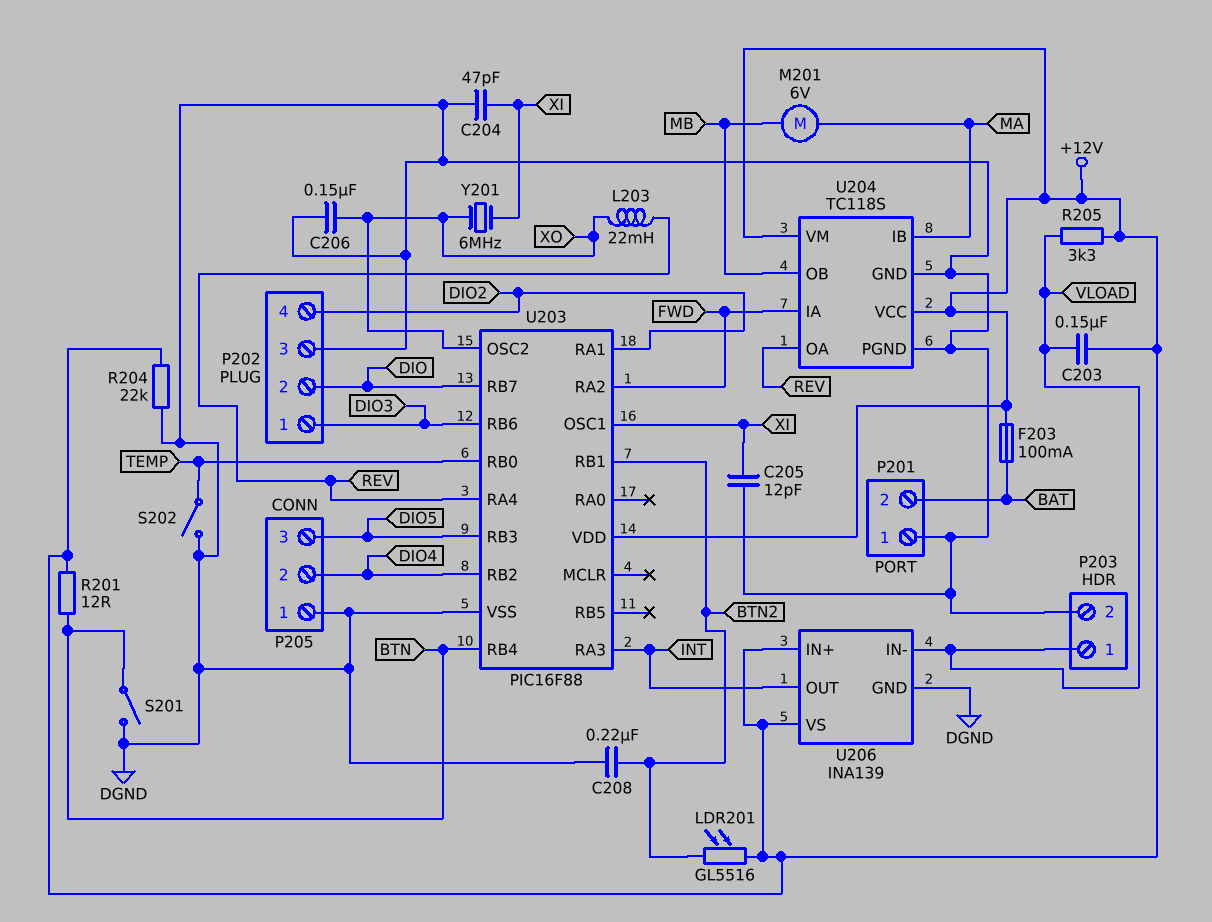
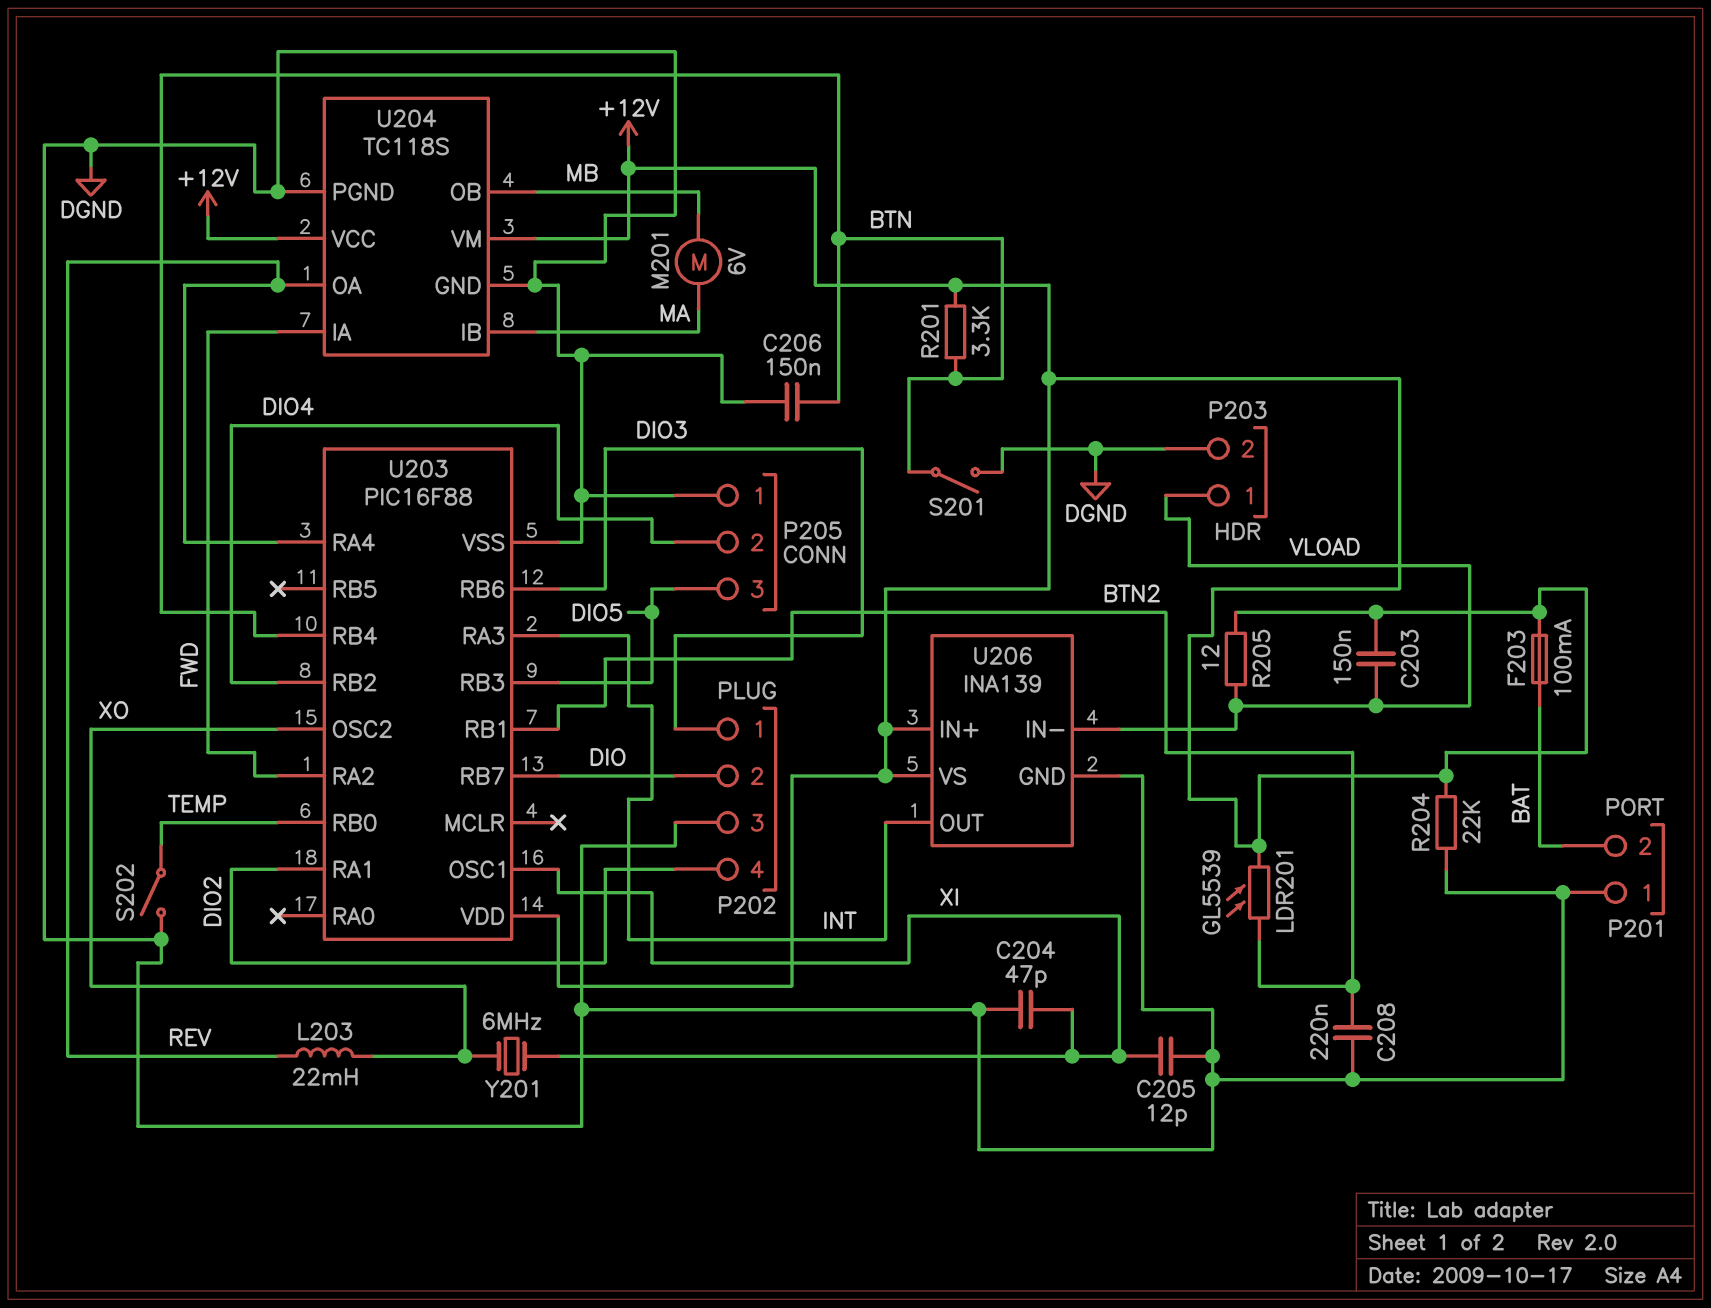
C206: 150nF (DGND, XO) -> 150nF (BTN, DGND)
LDR201: GL5516 (+12V, BTN2) -> GL5539 (+12V, BTN2)
R201: 12 (+12V, BTN) -> 3.3k (+12V, BTN)
R205: 3.3k (+12V, VLOAD) -> 12 (+12V, VLOAD)

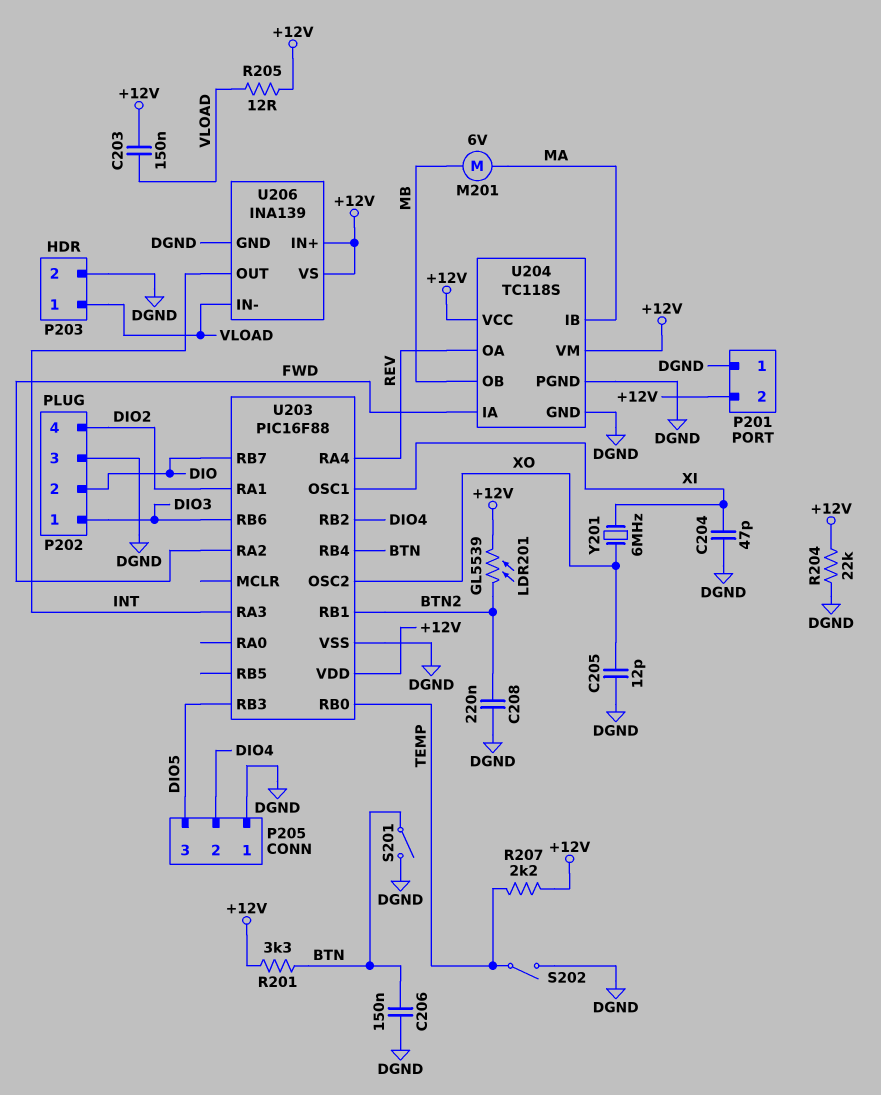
C205: 12pF (DGND, XI) -> 12pF (DGND, XO)
F203: 100mA (+12V, BAT) -> none
L203: 22mH (REV, XO) -> none
P201 pin 2: BAT -> +12V
R207: none -> 2.2k (+12V, TEMP)

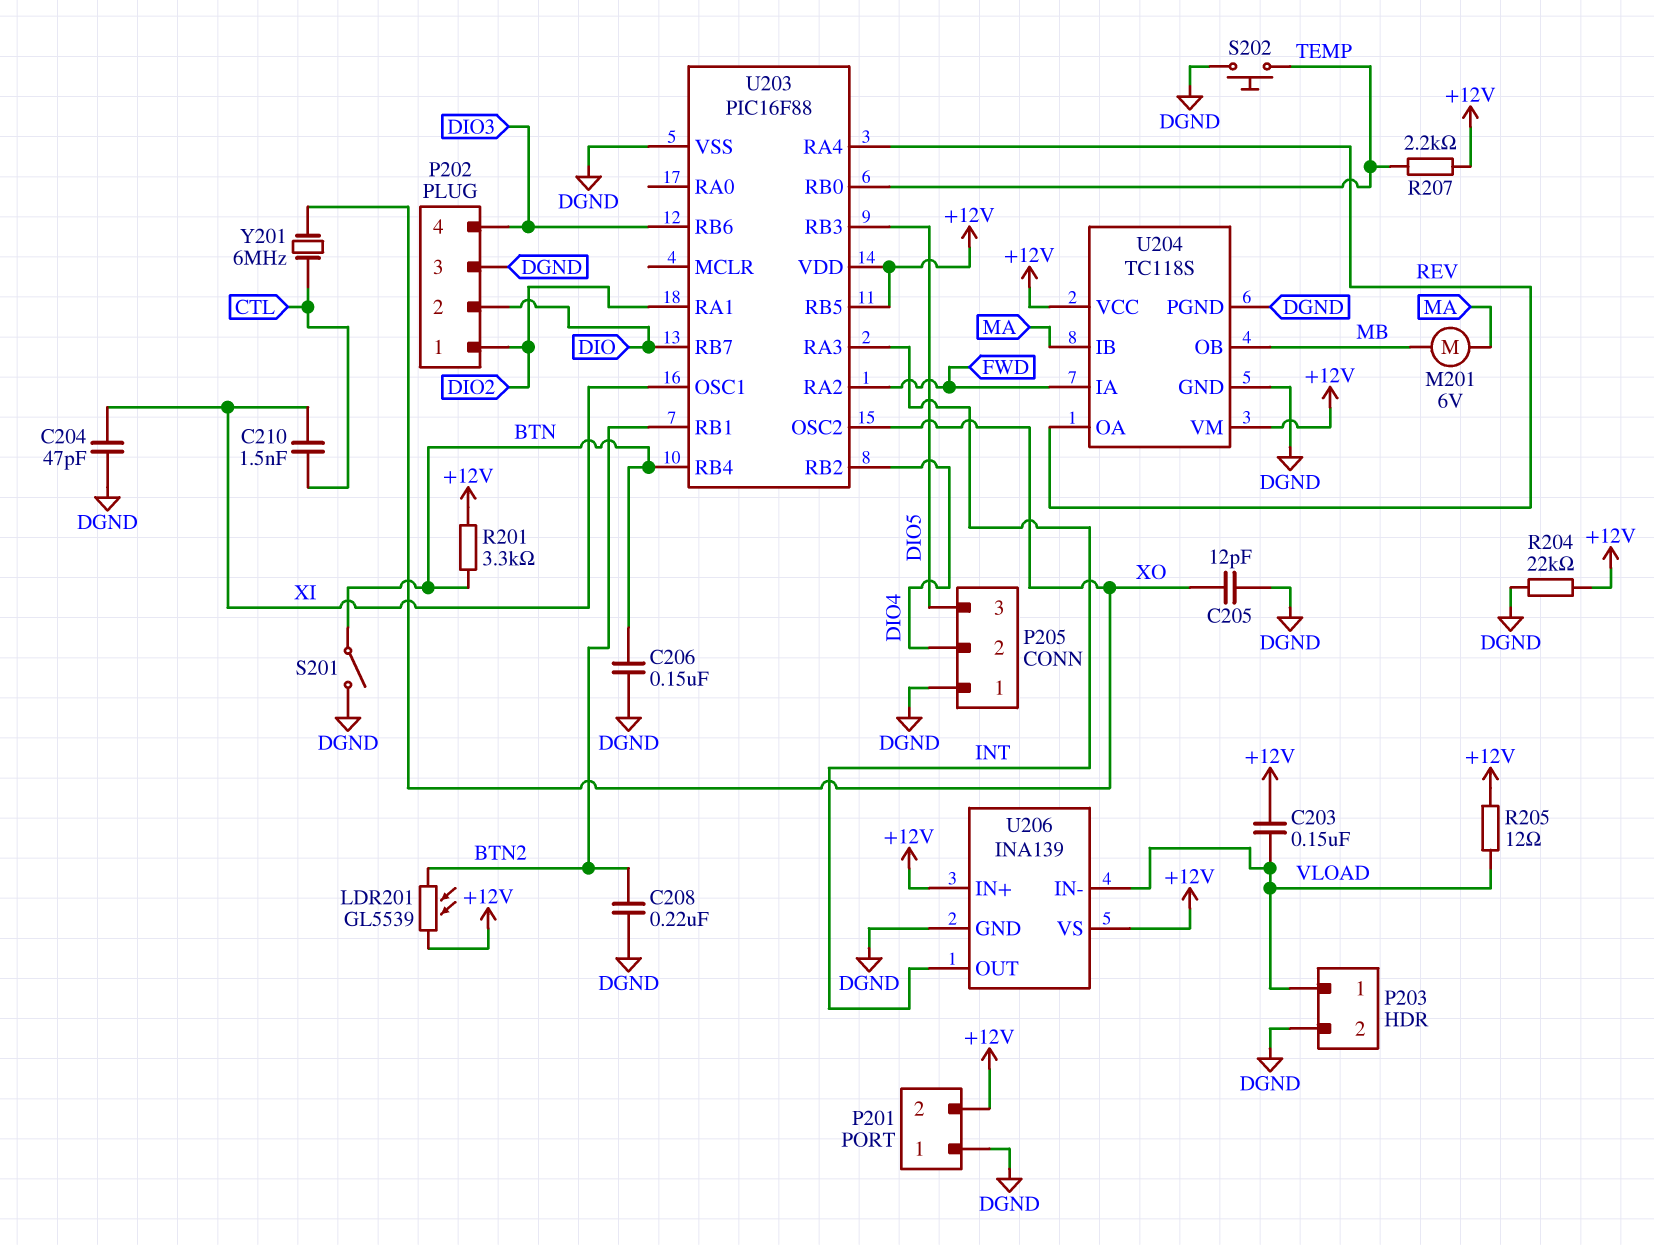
C210: none -> 1.5nF (CTL, XI)
P202 pin 1: DIO3 -> DIO2
P202 pin 4: DIO2 -> DIO3
S202: switch (DGND, TEMP) -> button (DGND, TEMP)
U203 pin RB5: none -> +12V
Y201: 6MHz (XI, XO) -> 6MHz (CTL, XO)

